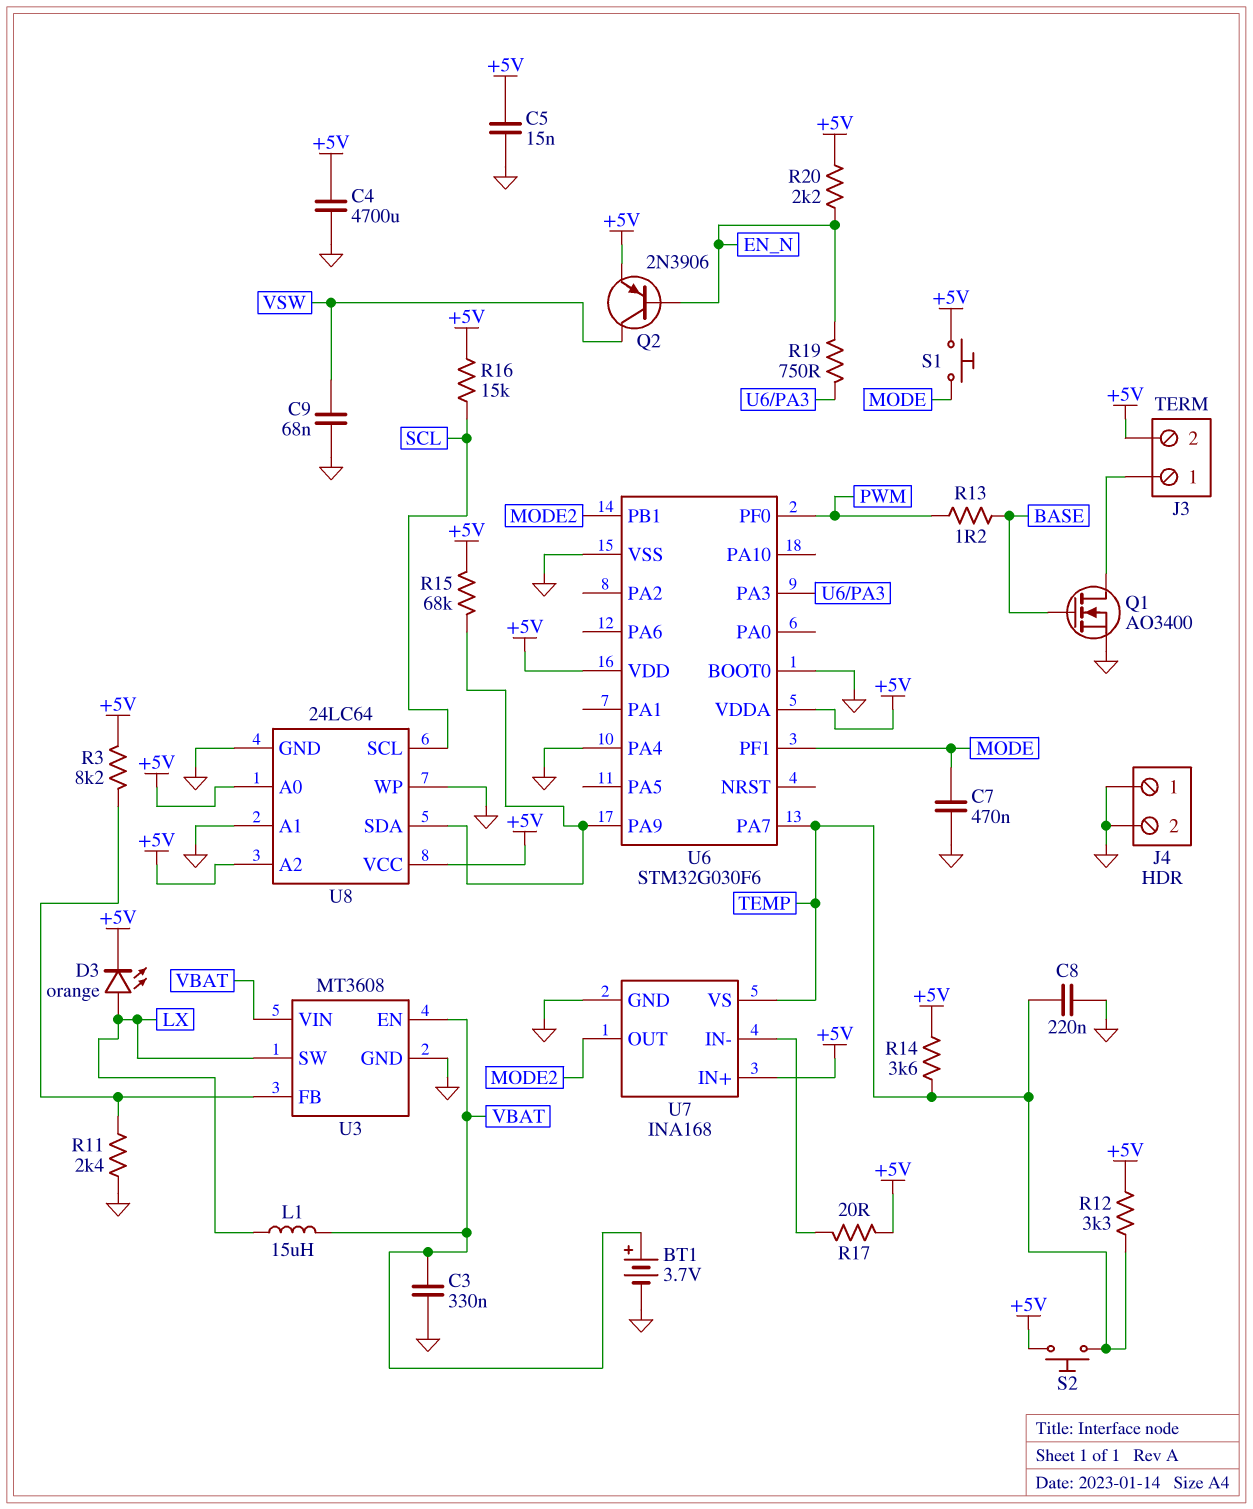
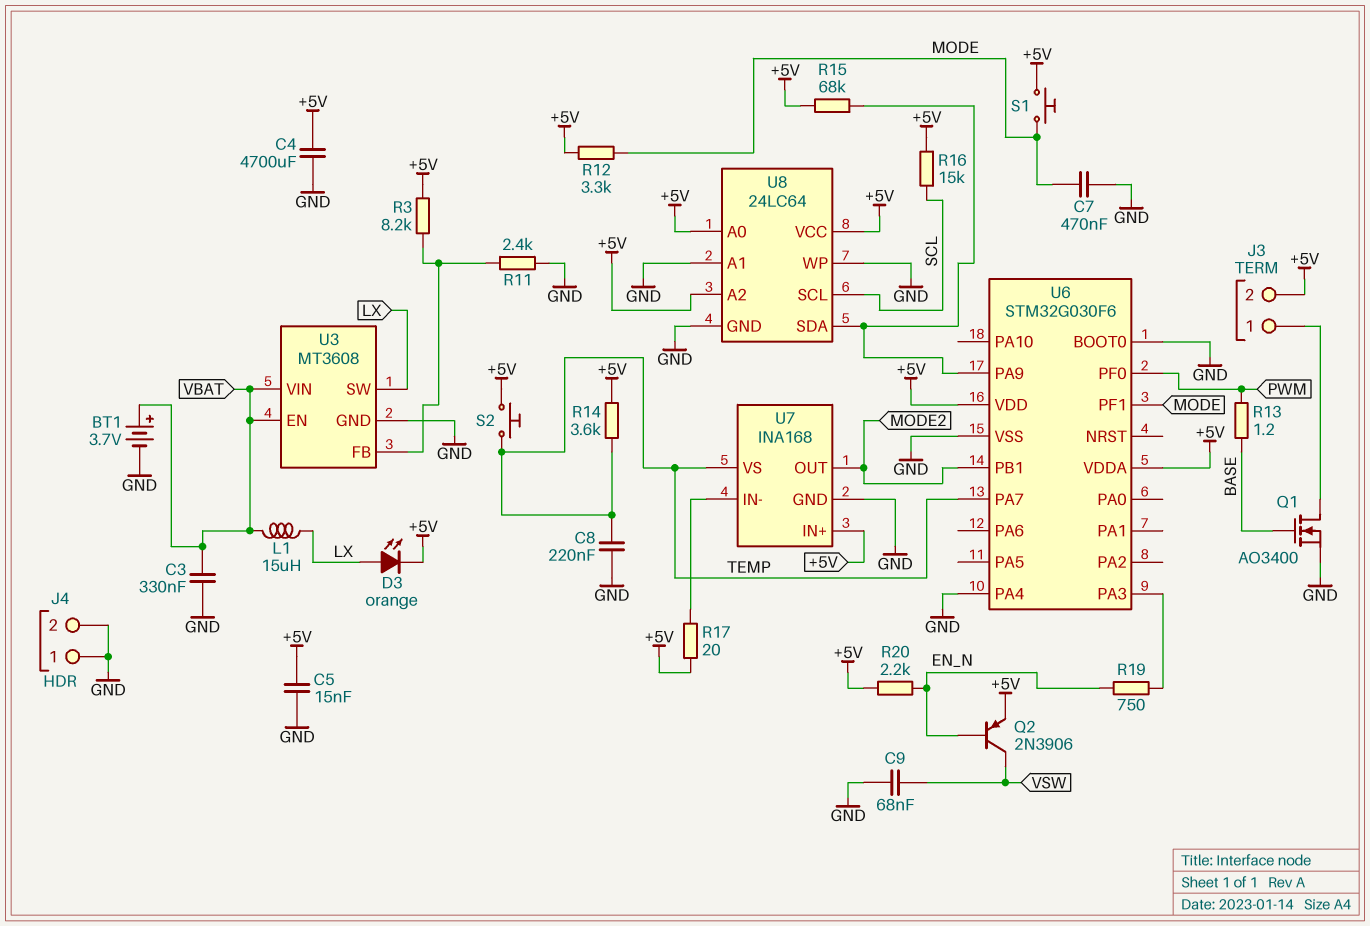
R12: 3.3k (+5V, TEMP) -> 3.3k (+5V, MODE)

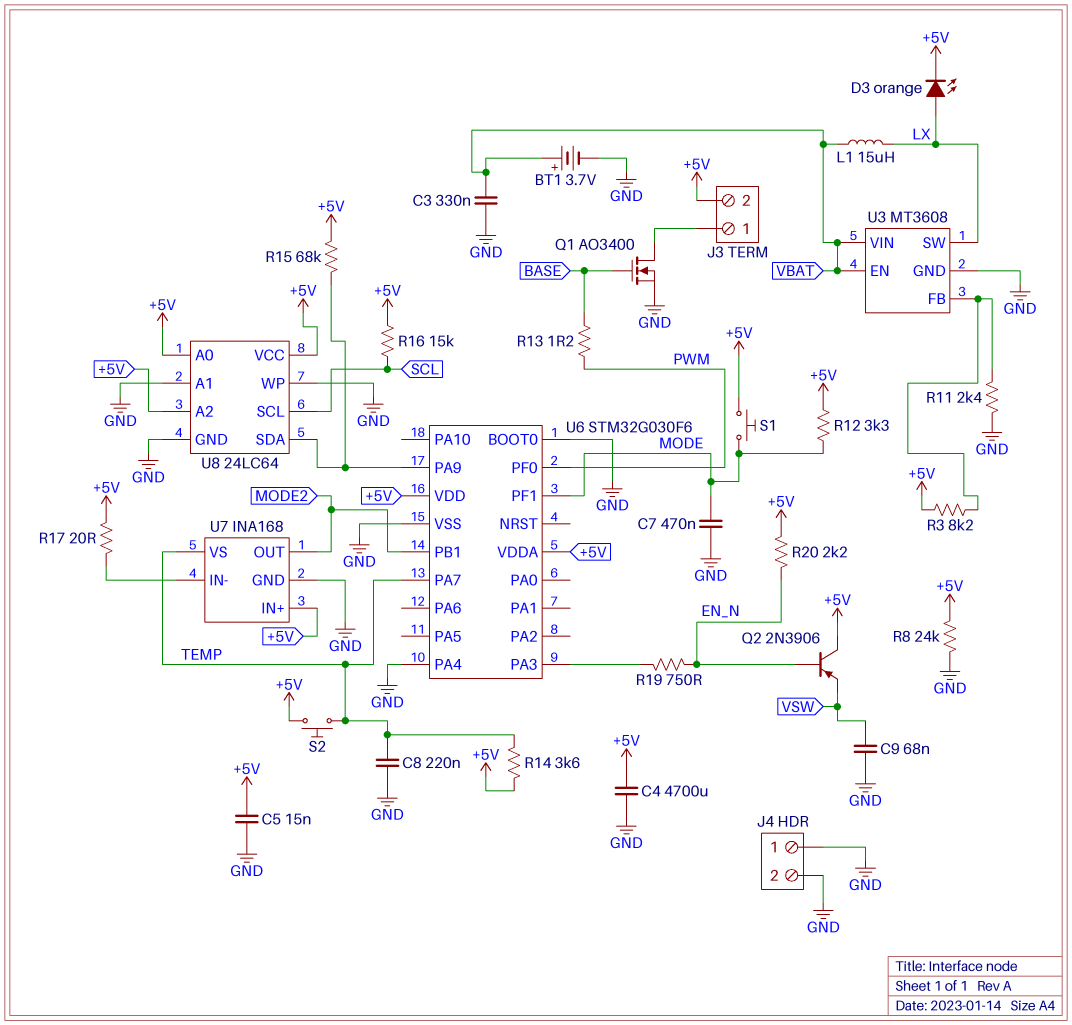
Q2: PNP 2N3906 (B EN_N, C VSW, E +5V) -> PNP 2N3906 (B EN_N, C +5V, E VSW)
R8: none -> 24k (+5V, GND)

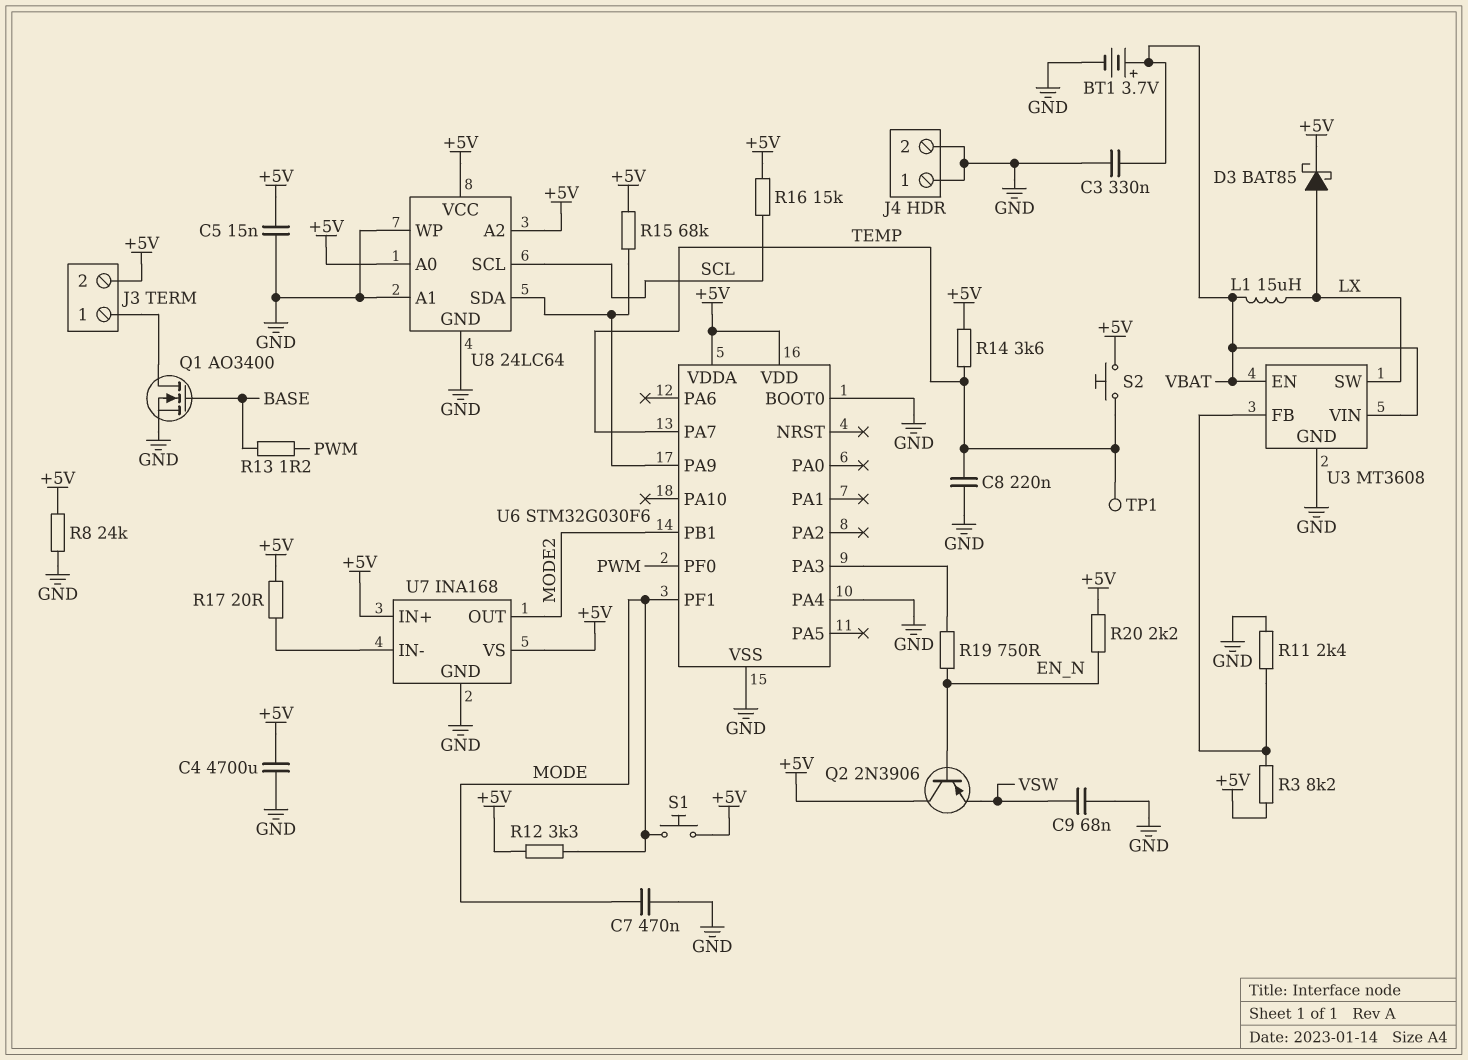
D3: LED orange (A LX, K +5V) -> schottky BAT85 (A LX, K +5V)
TP1: none -> test point (TEMP)
U7 pin VS: TEMP -> +5V

